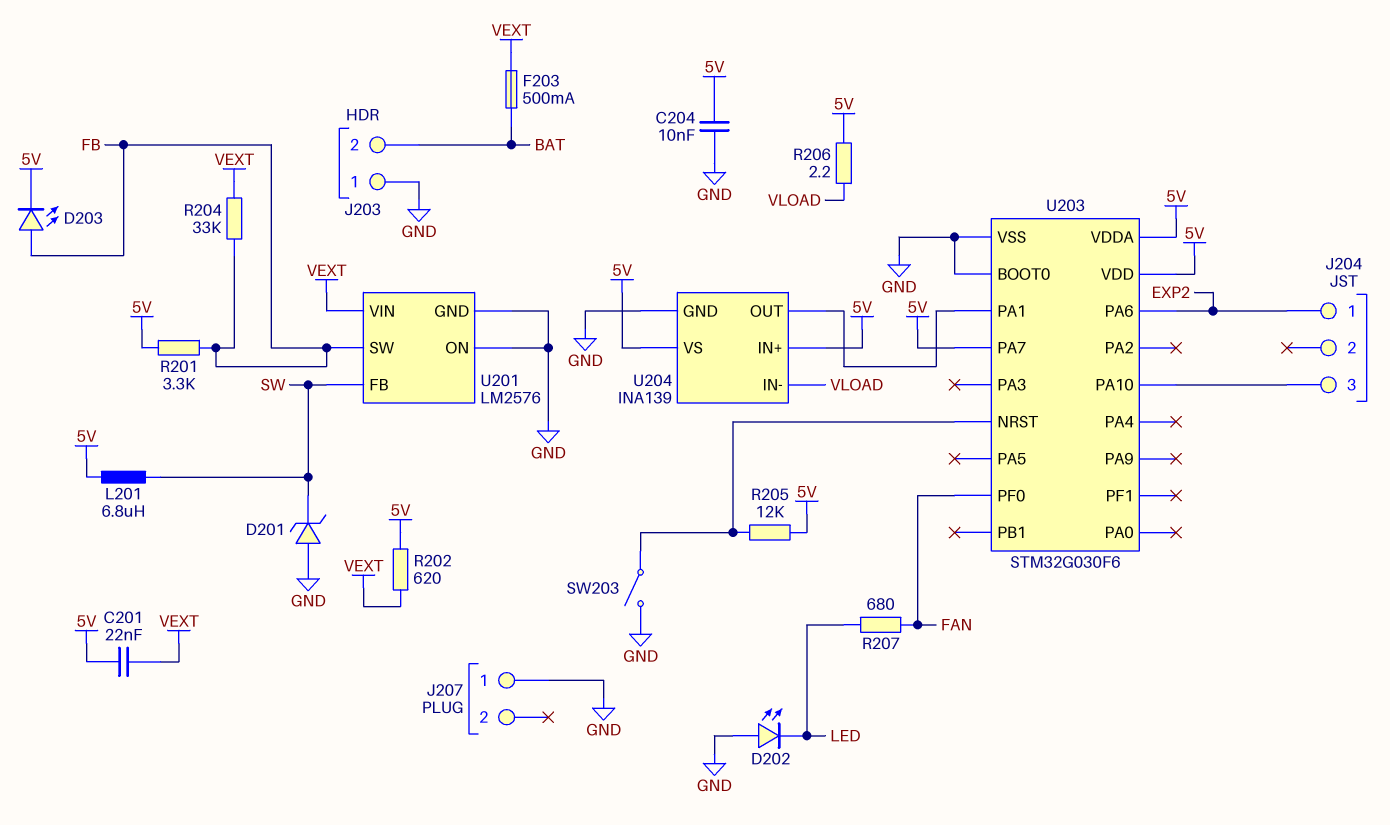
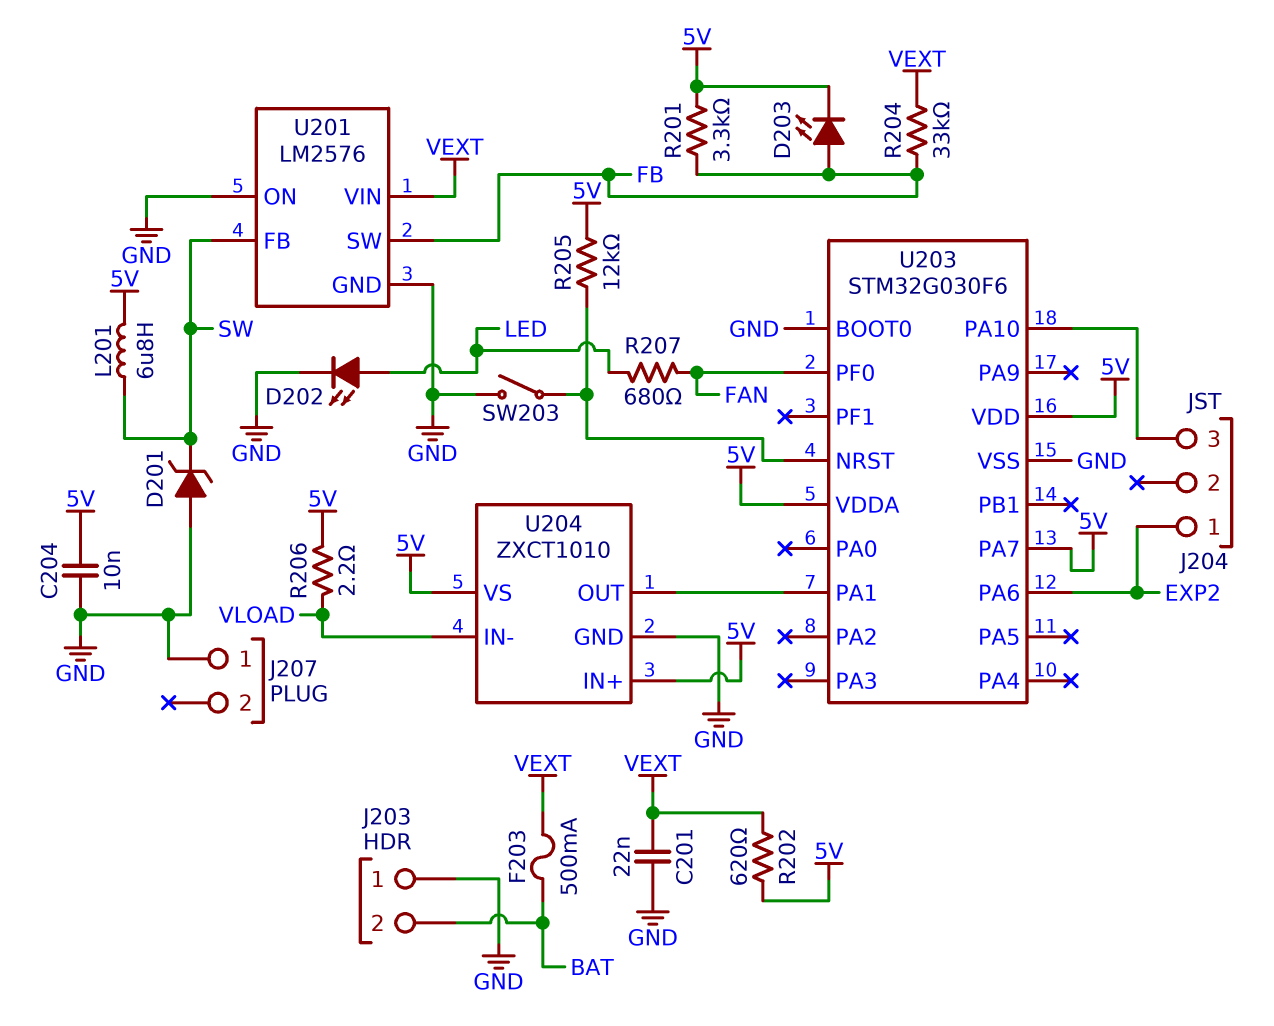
C201: 22nF (5V, VEXT) -> 22nF (GND, VEXT)
D202: LED (A GND, K LED) -> LED (A LED, K GND)
U204: INA139 -> ZXCT1010

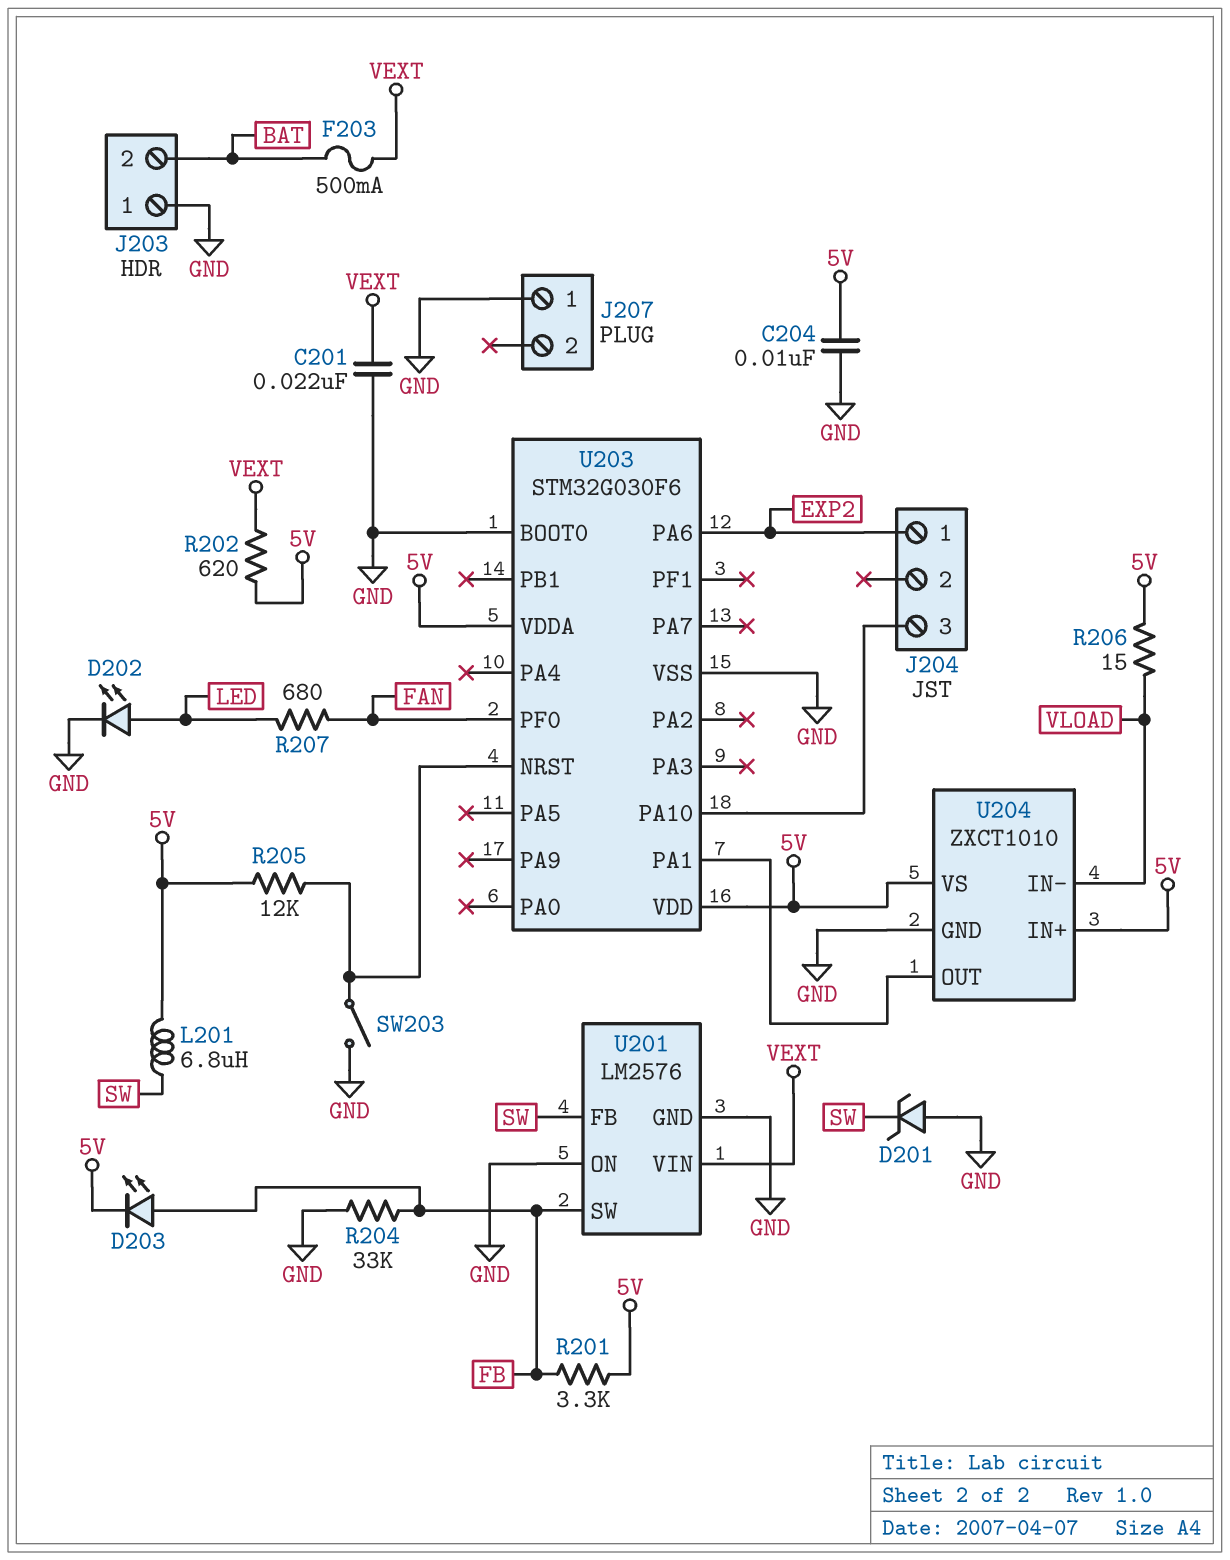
R204: 33k (FB, VEXT) -> 33k (FB, GND)
R206: 2.2 (5V, VLOAD) -> 15 (5V, VLOAD)
U203 pin PA7: 5V -> none

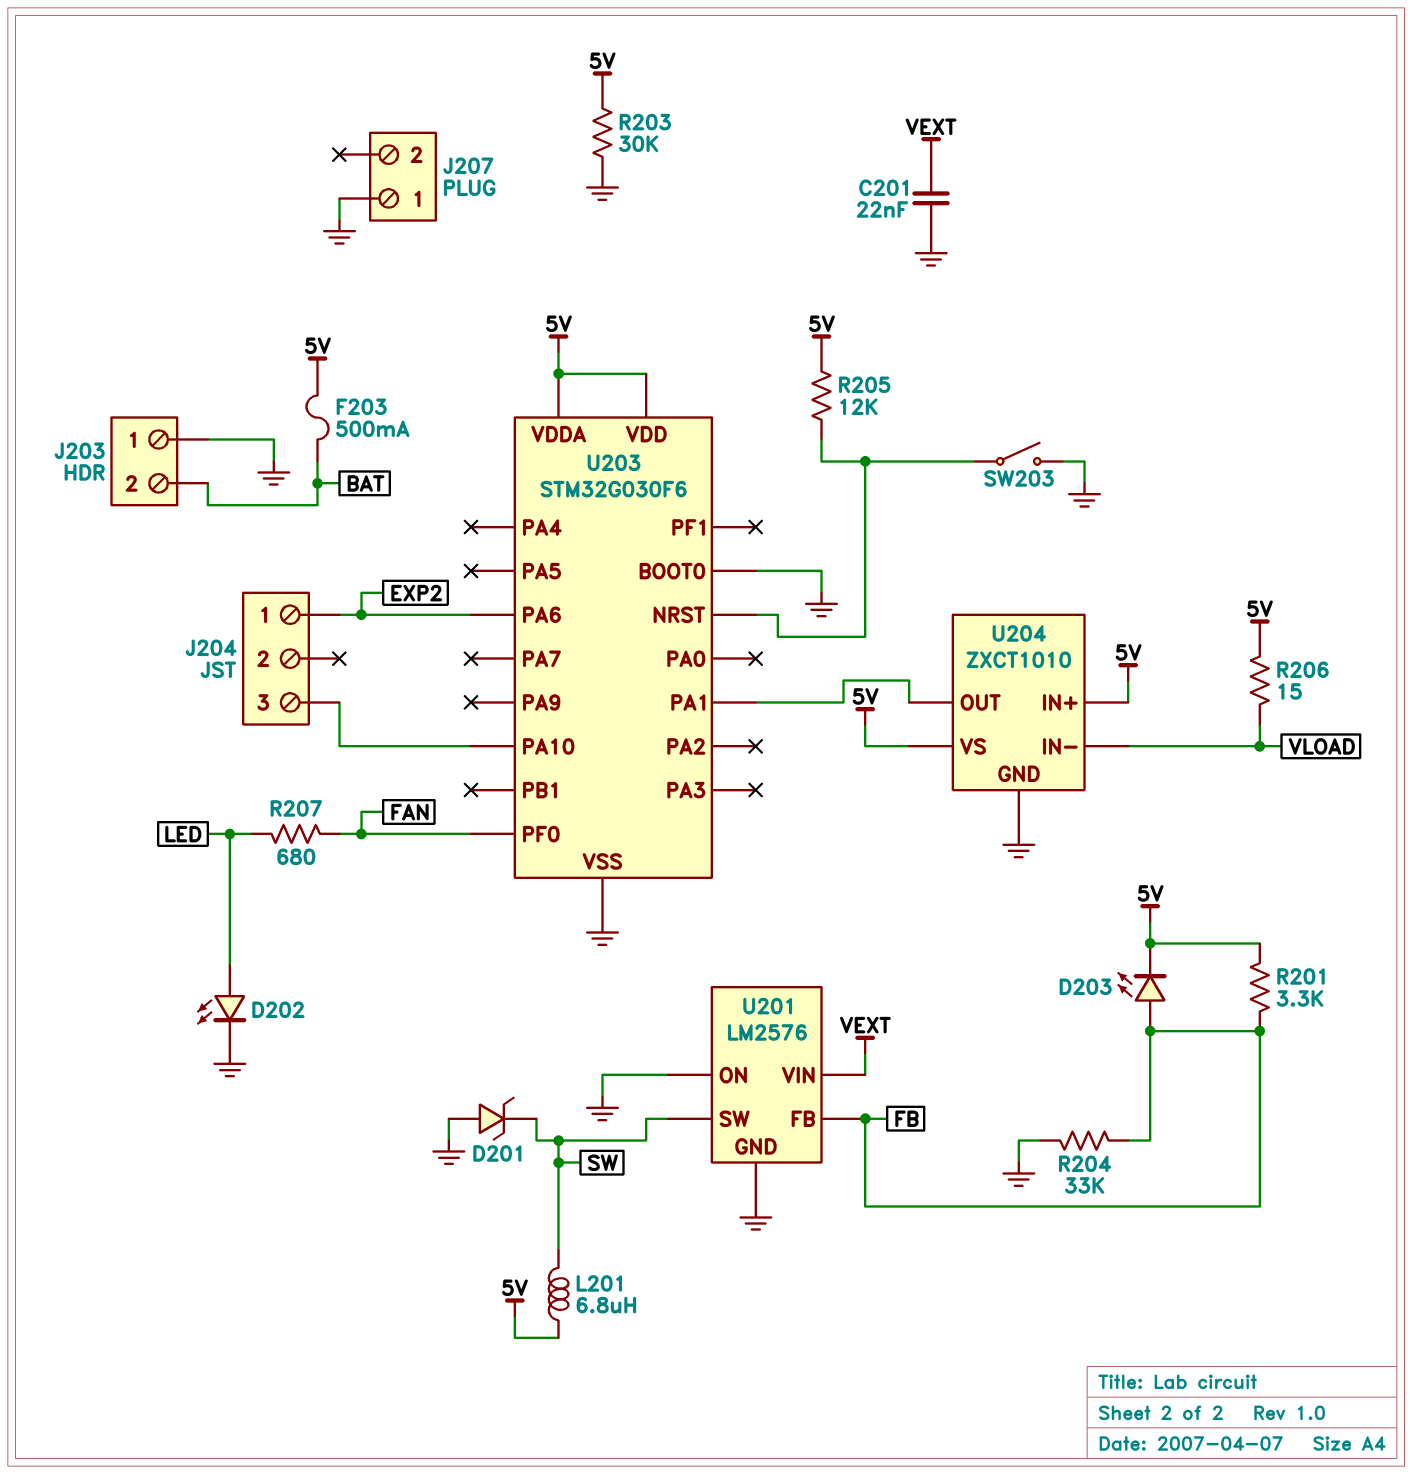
C204: 10nF (5V, GND) -> none
F203: 500mA (BAT, VEXT) -> 500mA (5V, BAT)
R202: 620 (5V, VEXT) -> none
R203: none -> 30k (5V, GND)
U201 pin FB: SW -> FB
U201 pin SW: FB -> SW

